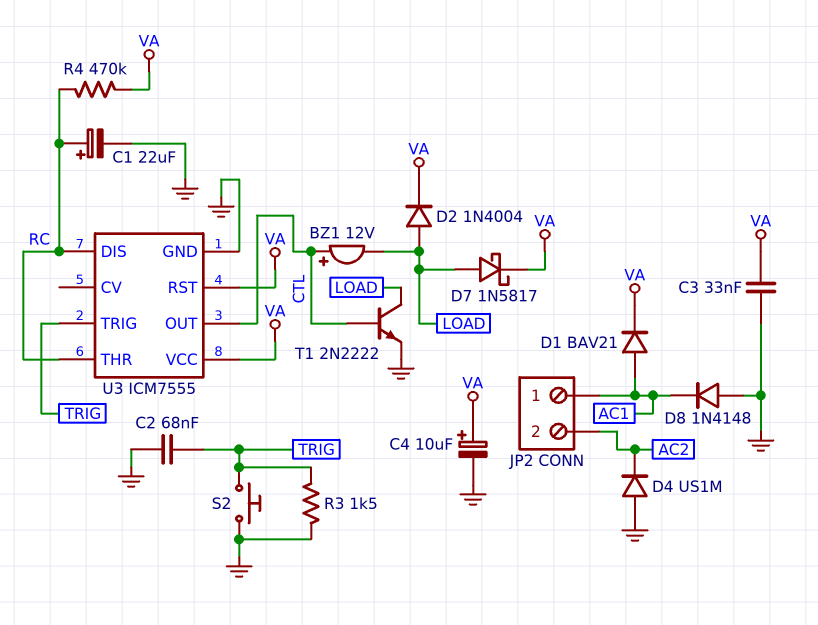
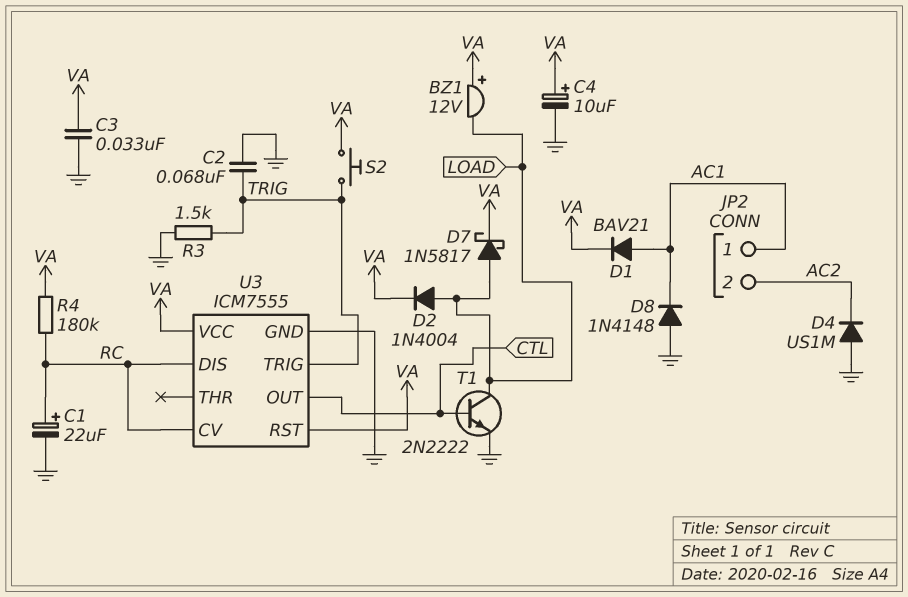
BZ1: buzzer 12V (plus CTL, minus LOAD) -> buzzer 12V (plus VA, minus LOAD)
R4: 470k (RC, VA) -> 180k (RC, VA)
S2: button (GND, TRIG) -> button (TRIG, VA)
U3 pin CV: none -> RC
U3 pin THR: RC -> none

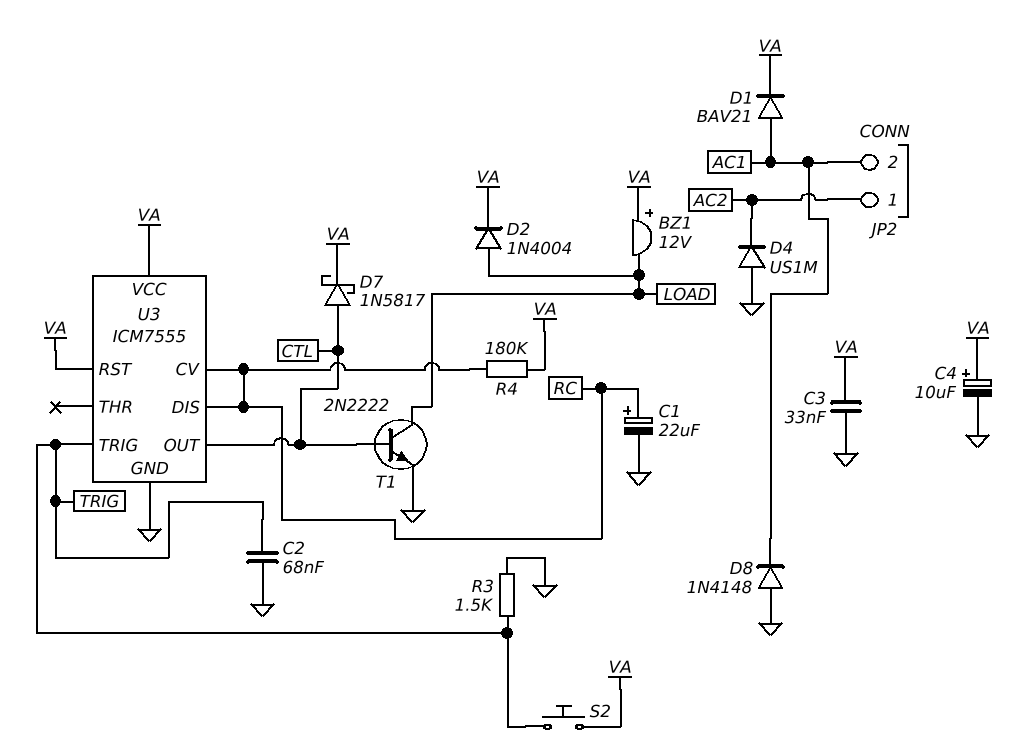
D7: schottky 1N5817 (A LOAD, K VA) -> schottky 1N5817 (A CTL, K VA)
JP2 pin 1: AC1 -> AC2
JP2 pin 2: AC2 -> AC1

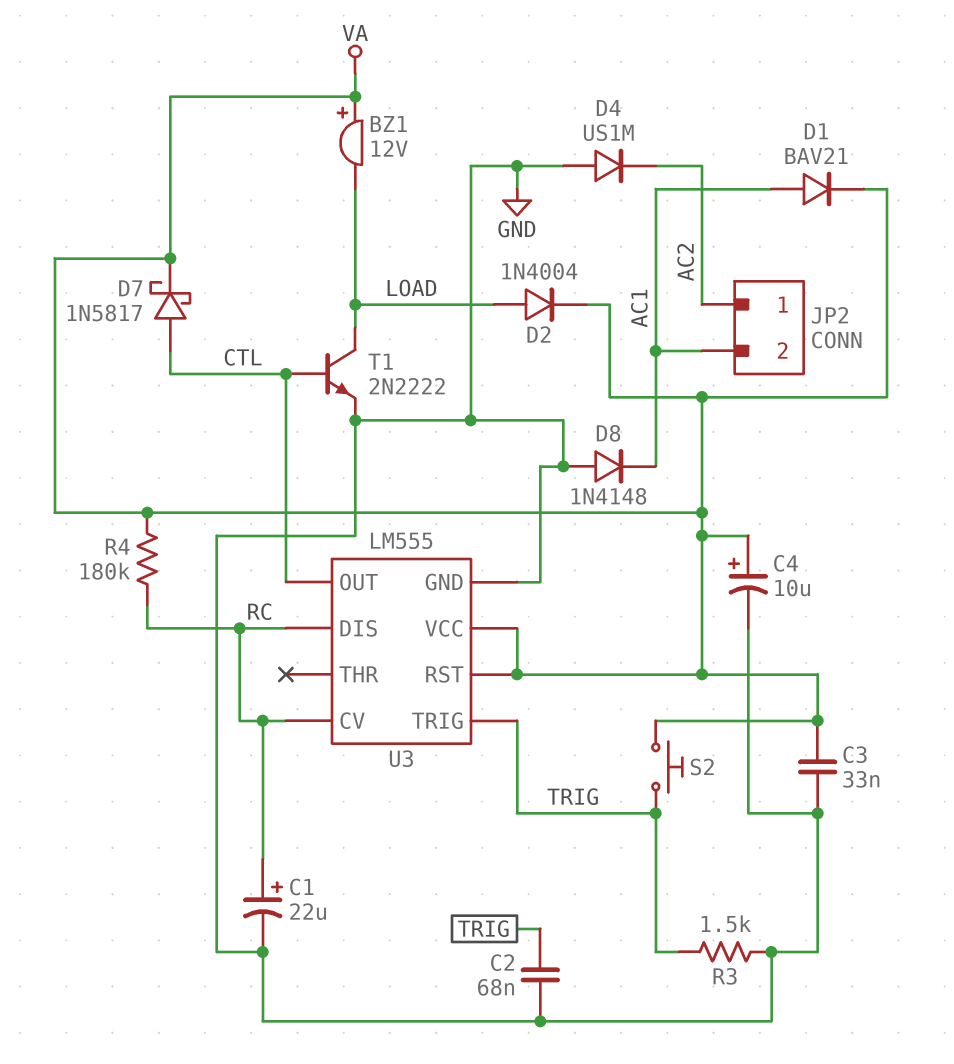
U3: ICM7555 -> LM555

